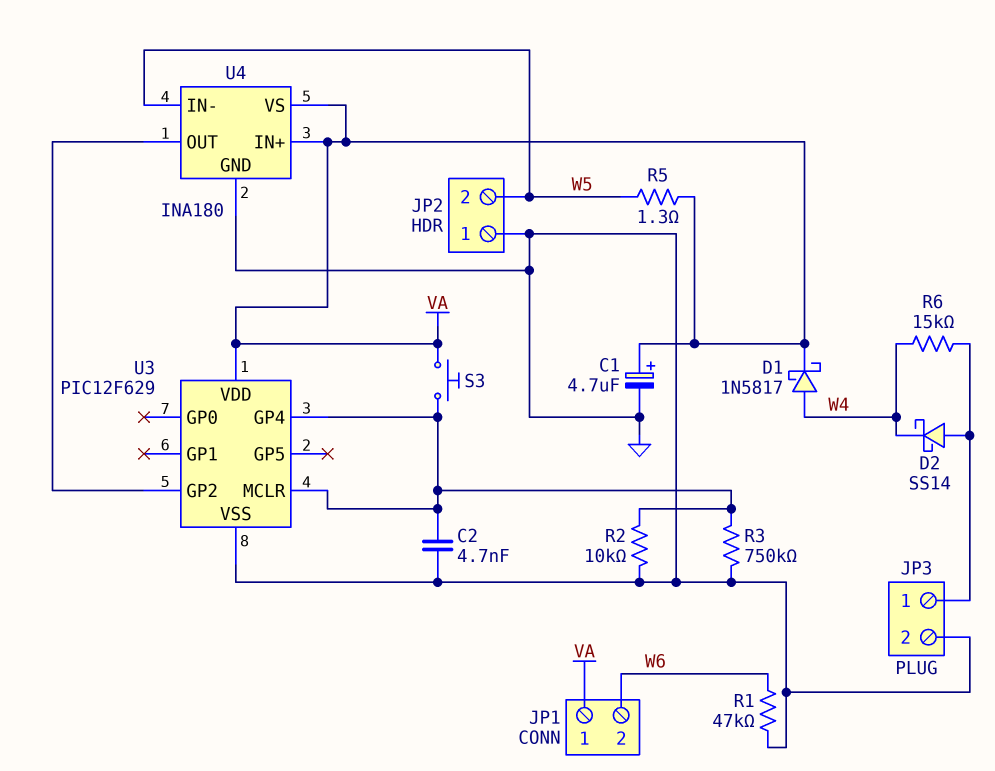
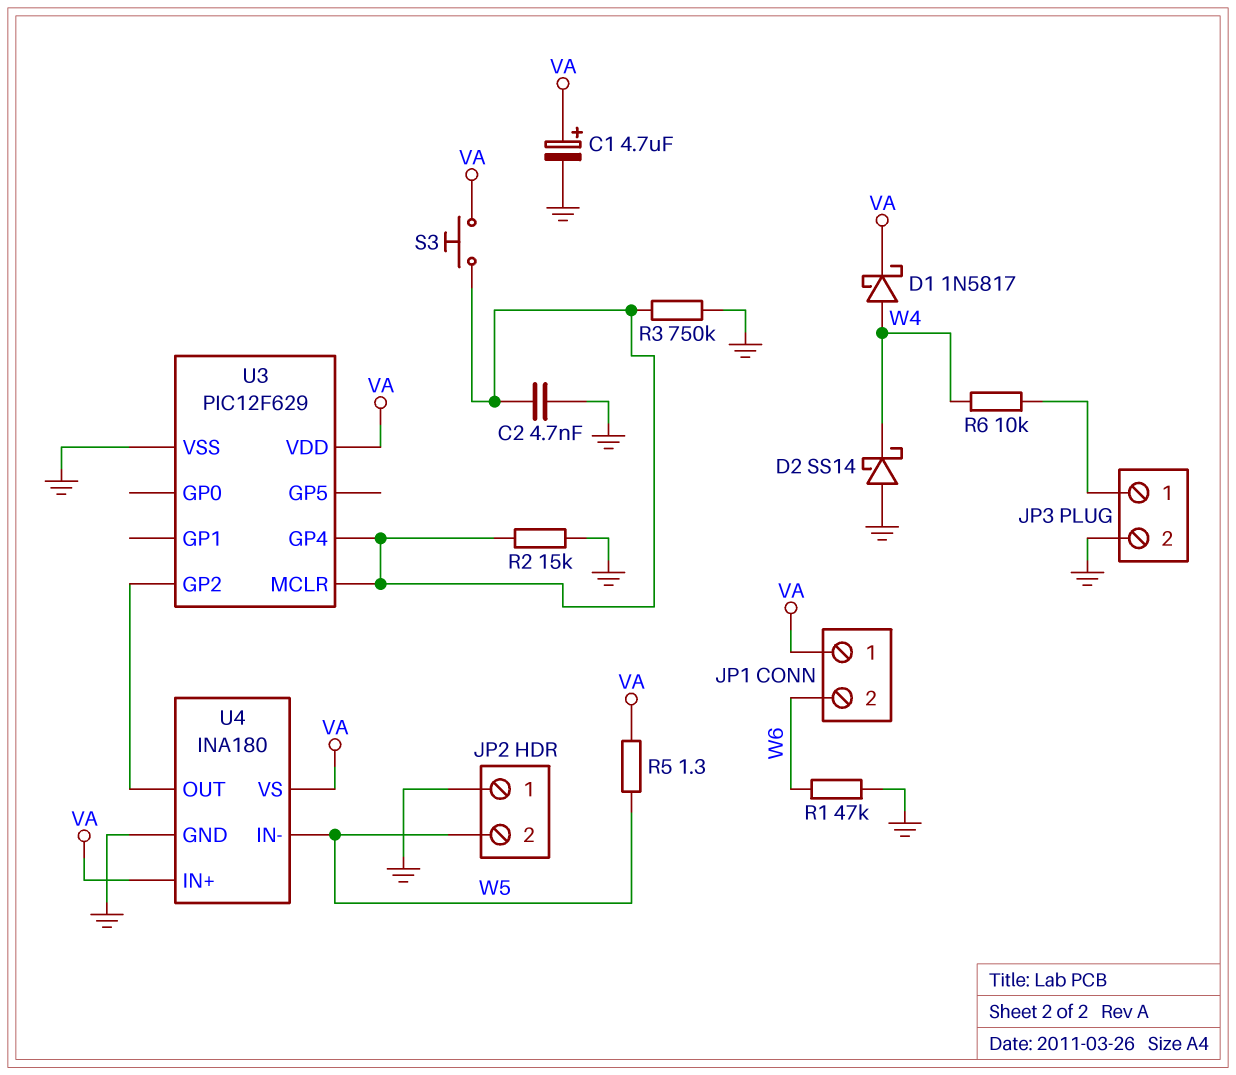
D2: schottky SS14 (A JP3/1, K W4) -> schottky SS14 (A GND, K W4)
R2: 10k (GND, U3/GP4) -> 15k (GND, U3/GP4)
R6: 15k (JP3/1, W4) -> 10k (JP3/1, W4)

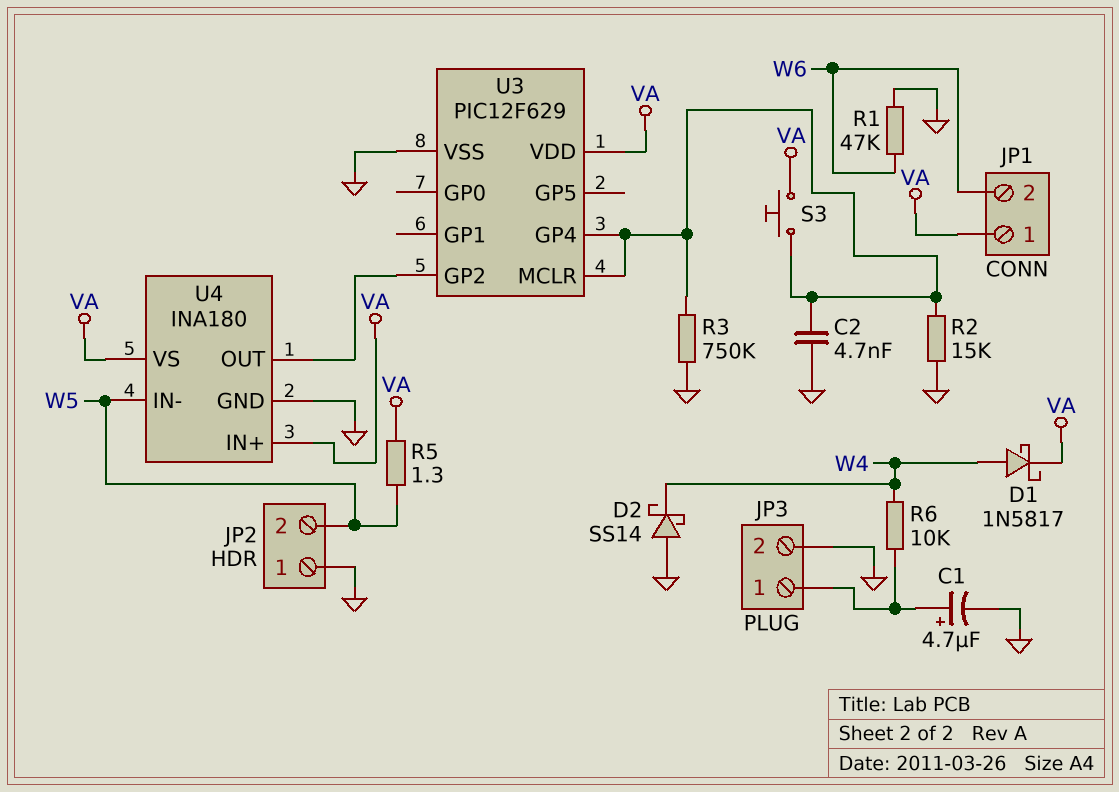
C1: 4.7uF (plus VA, minus GND) -> 4.7uF (plus JP3/1, minus GND)

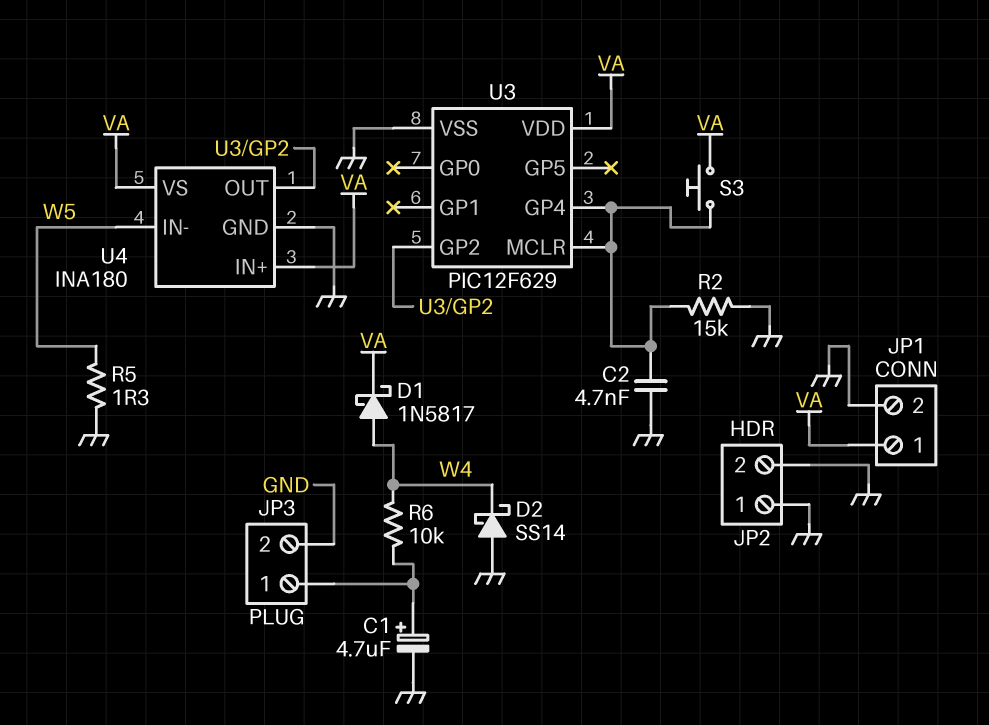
JP1 pin 2: W6 -> GND
JP2 pin 2: W5 -> GND
R1: 47k (GND, W6) -> none
R3: 750k (GND, U3/GP4) -> none
R5: 1.3 (VA, W5) -> 1.3 (GND, W5)

